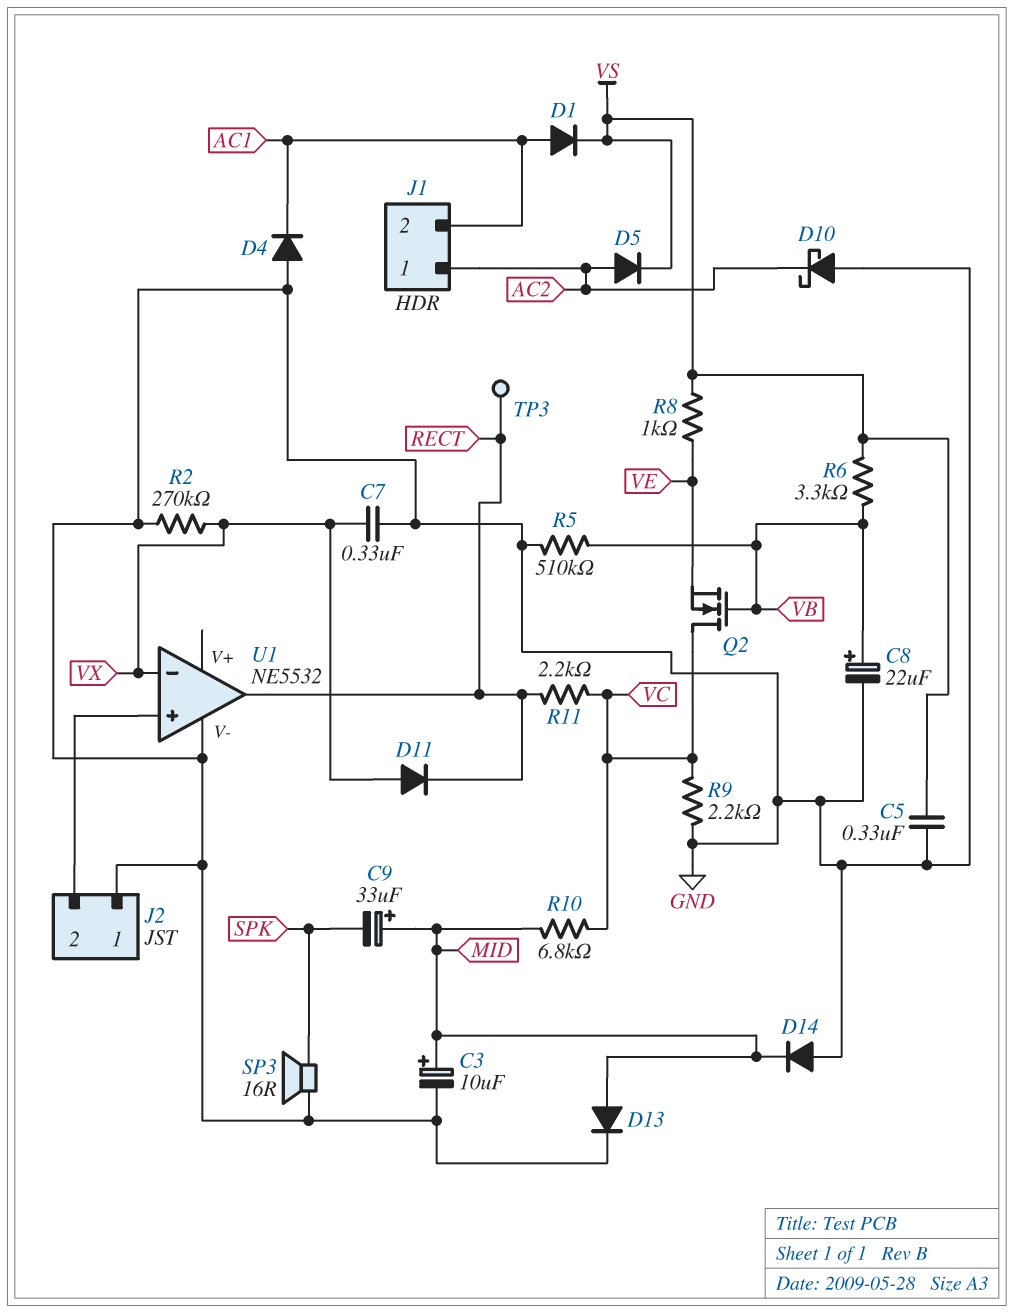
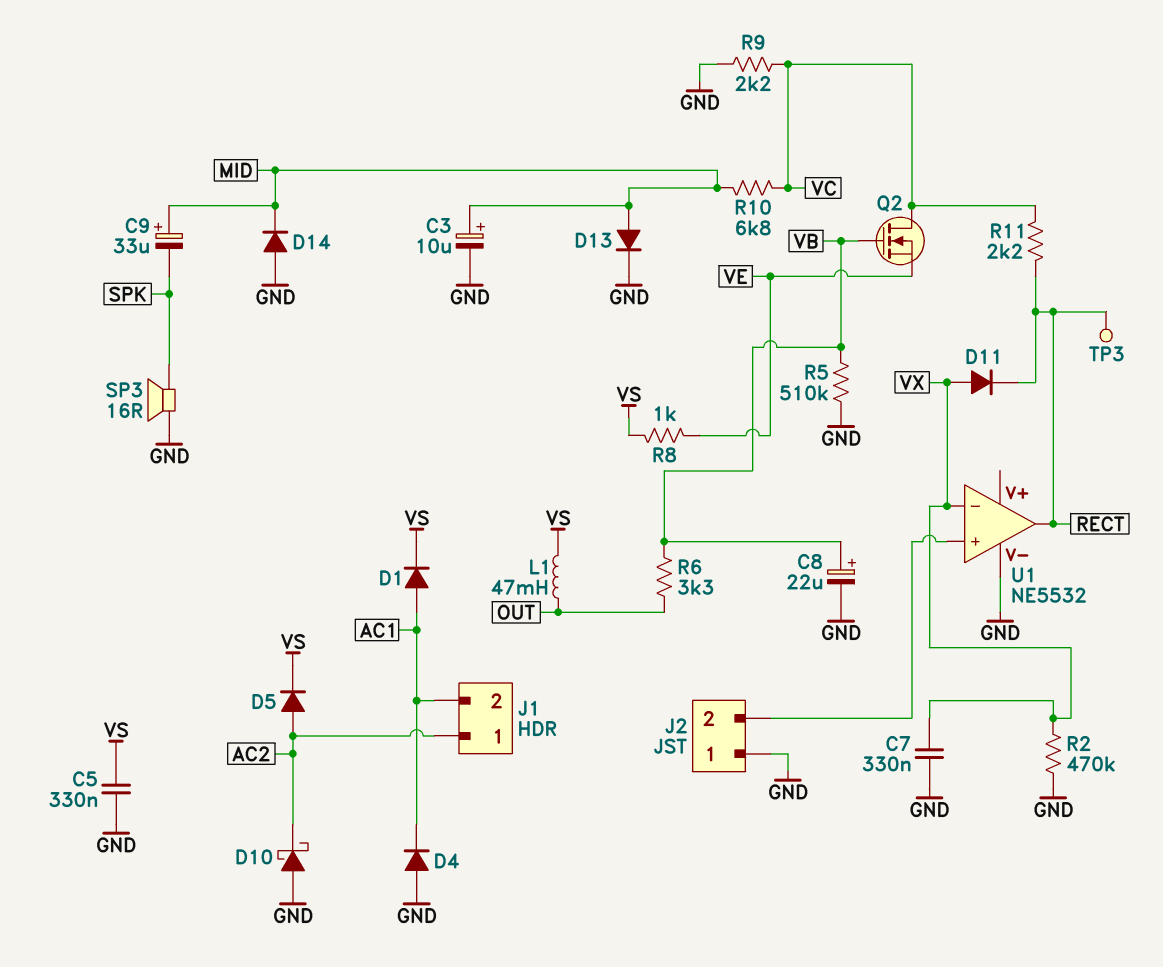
L1: none -> 47mH (OUT, VS)
R2: 270k (GND, VX) -> 470k (GND, VX)
R6: 3.3k (VB, VS) -> 3.3k (OUT, VB)

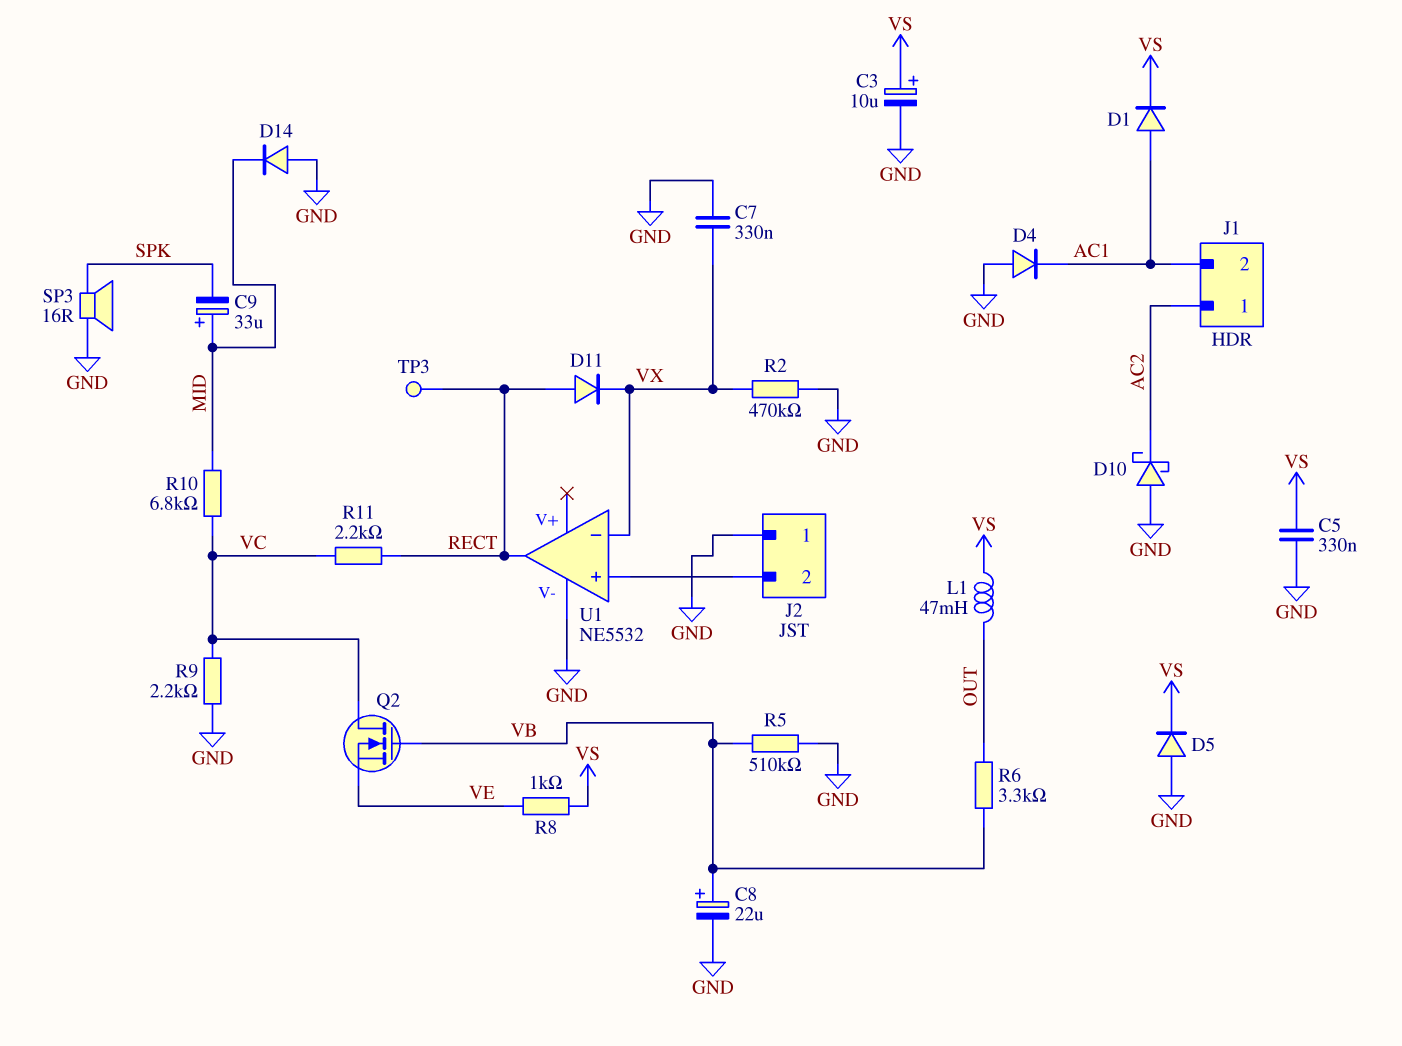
C3: 10uF (plus MID, minus GND) -> 10uF (plus VS, minus GND)
D5: diode (A AC2, K VS) -> diode (A GND, K VS)
D11: diode (A VX, K RECT) -> diode (A RECT, K VX)
D13: diode (A MID, K GND) -> none

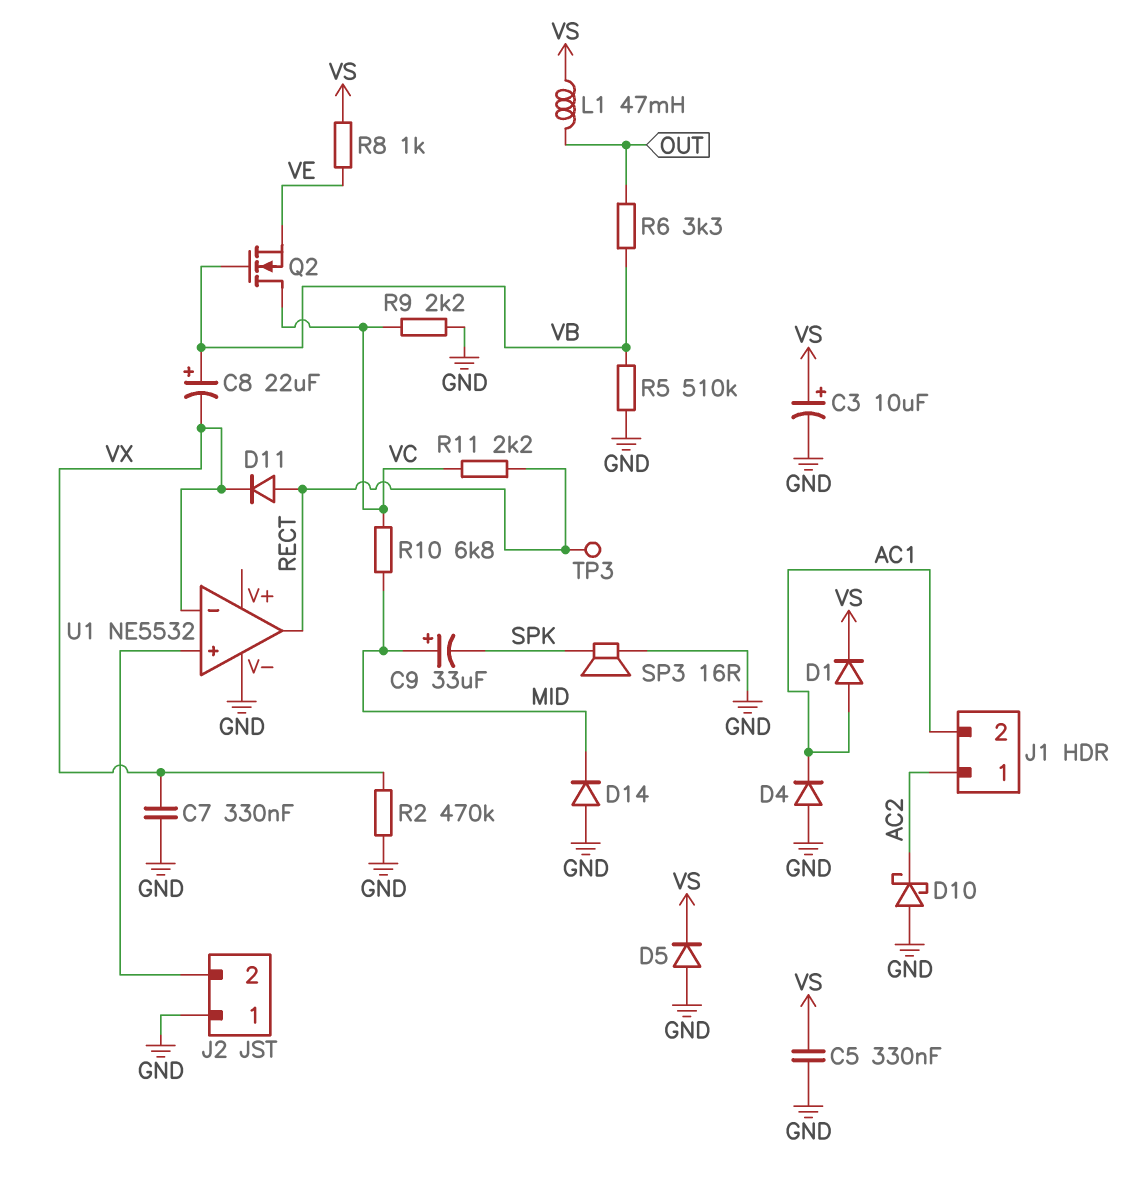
C8: 22uF (plus VB, minus GND) -> 22uF (plus VB, minus VX)

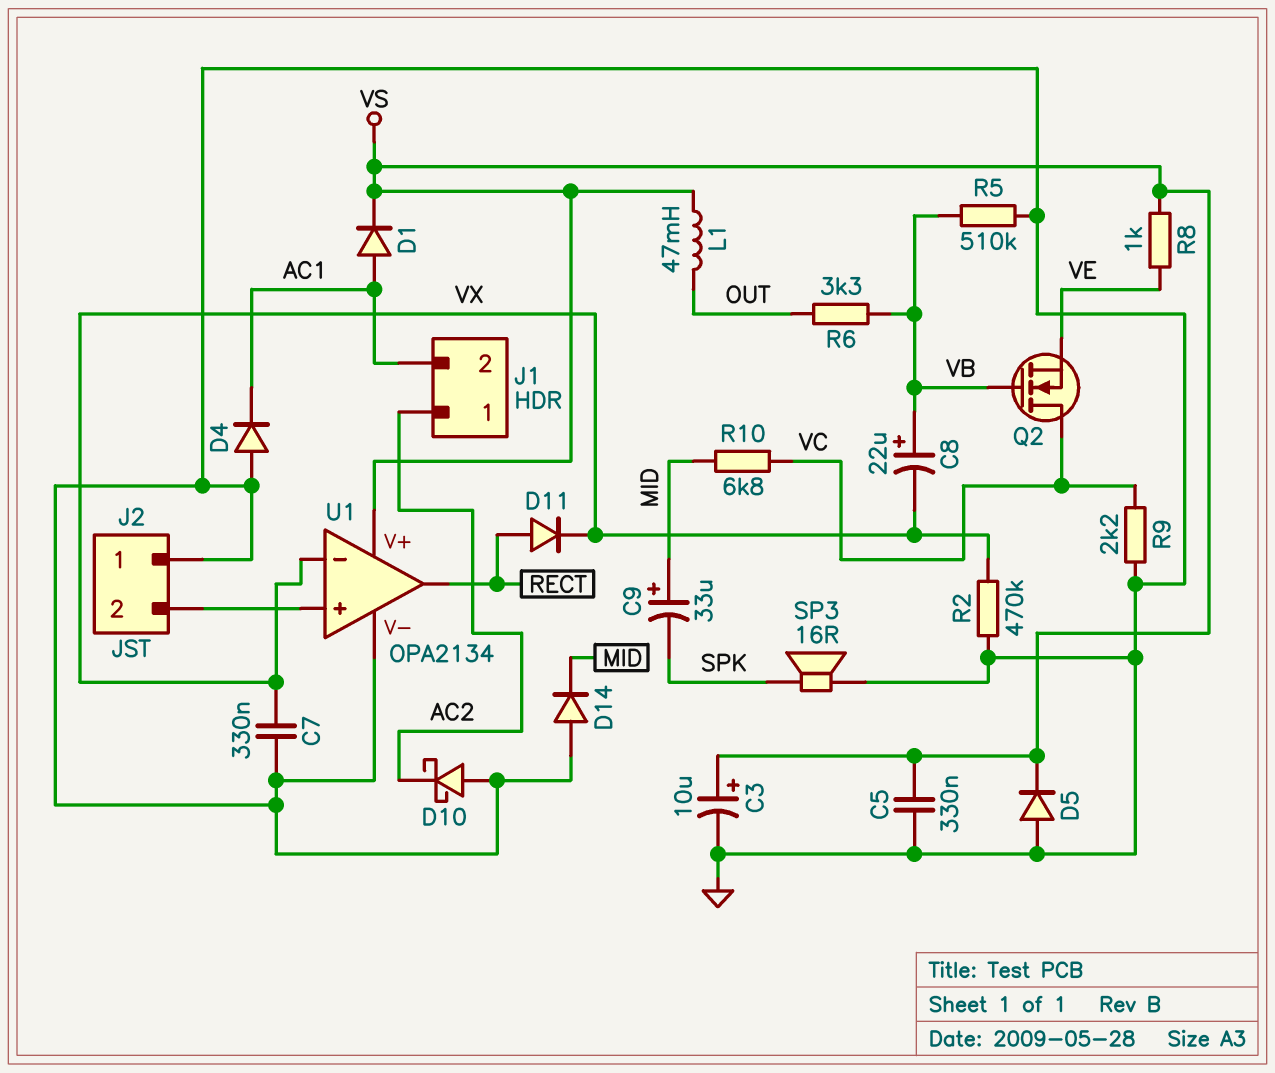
R11: 2.2k (RECT, VC) -> none
TP3: test point (RECT) -> none
U1: NE5532 -> OPA2134
U1 pin V+: none -> VS

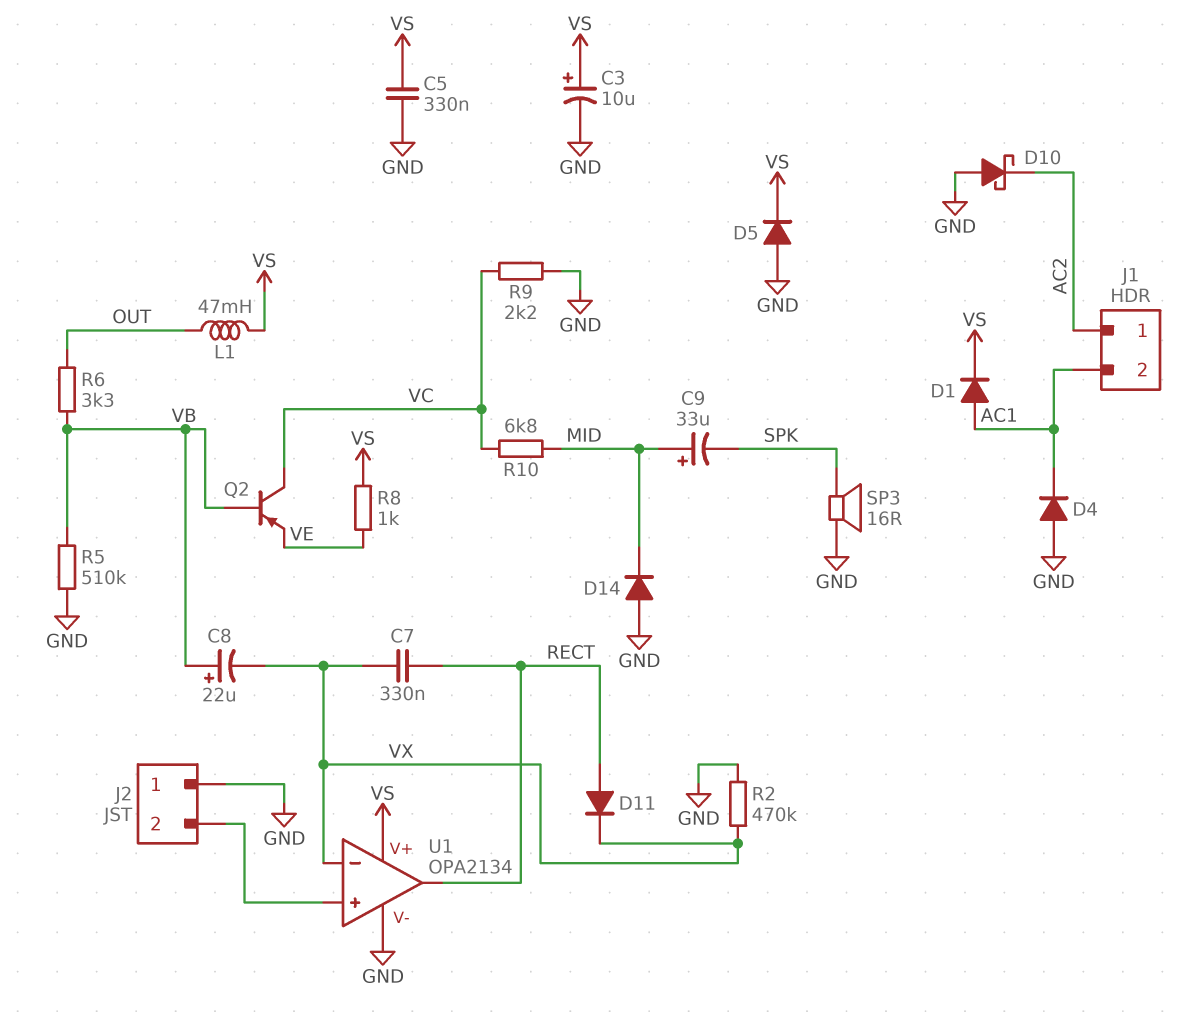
C7: 330nF (GND, VX) -> 330nF (RECT, VX)
Q2: NMOS (G VB, D VC, S VE) -> PNP (B VB, C VC, E VE)

